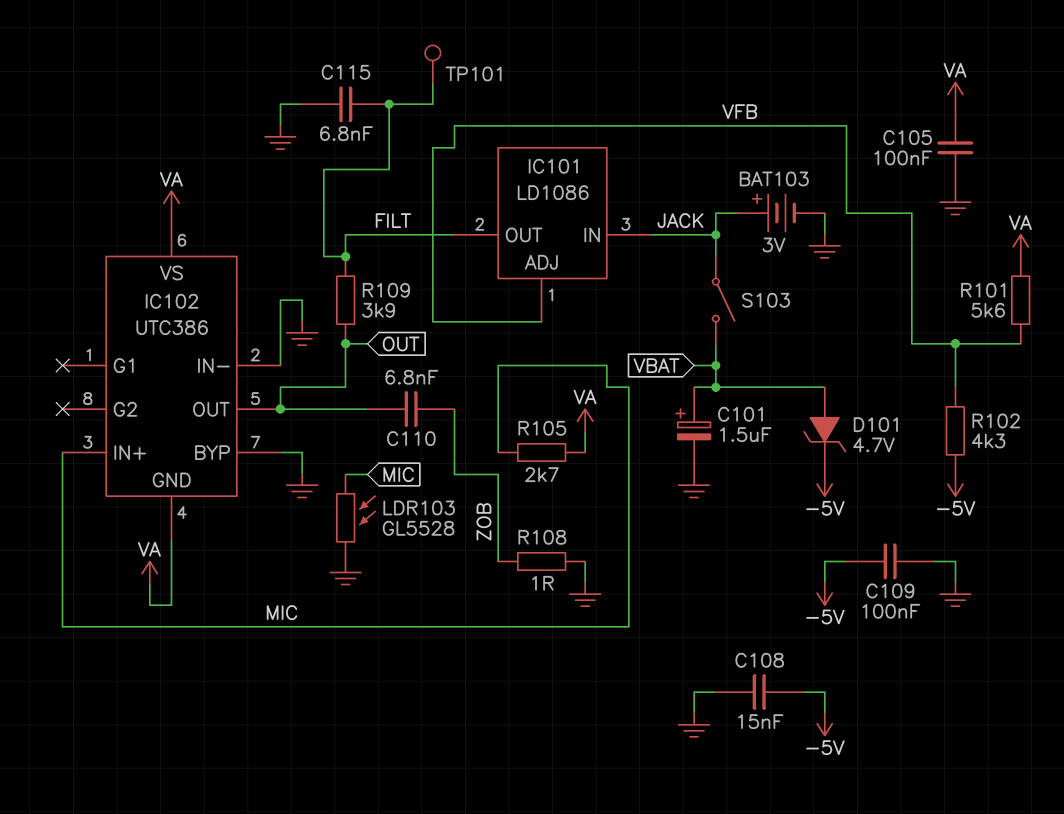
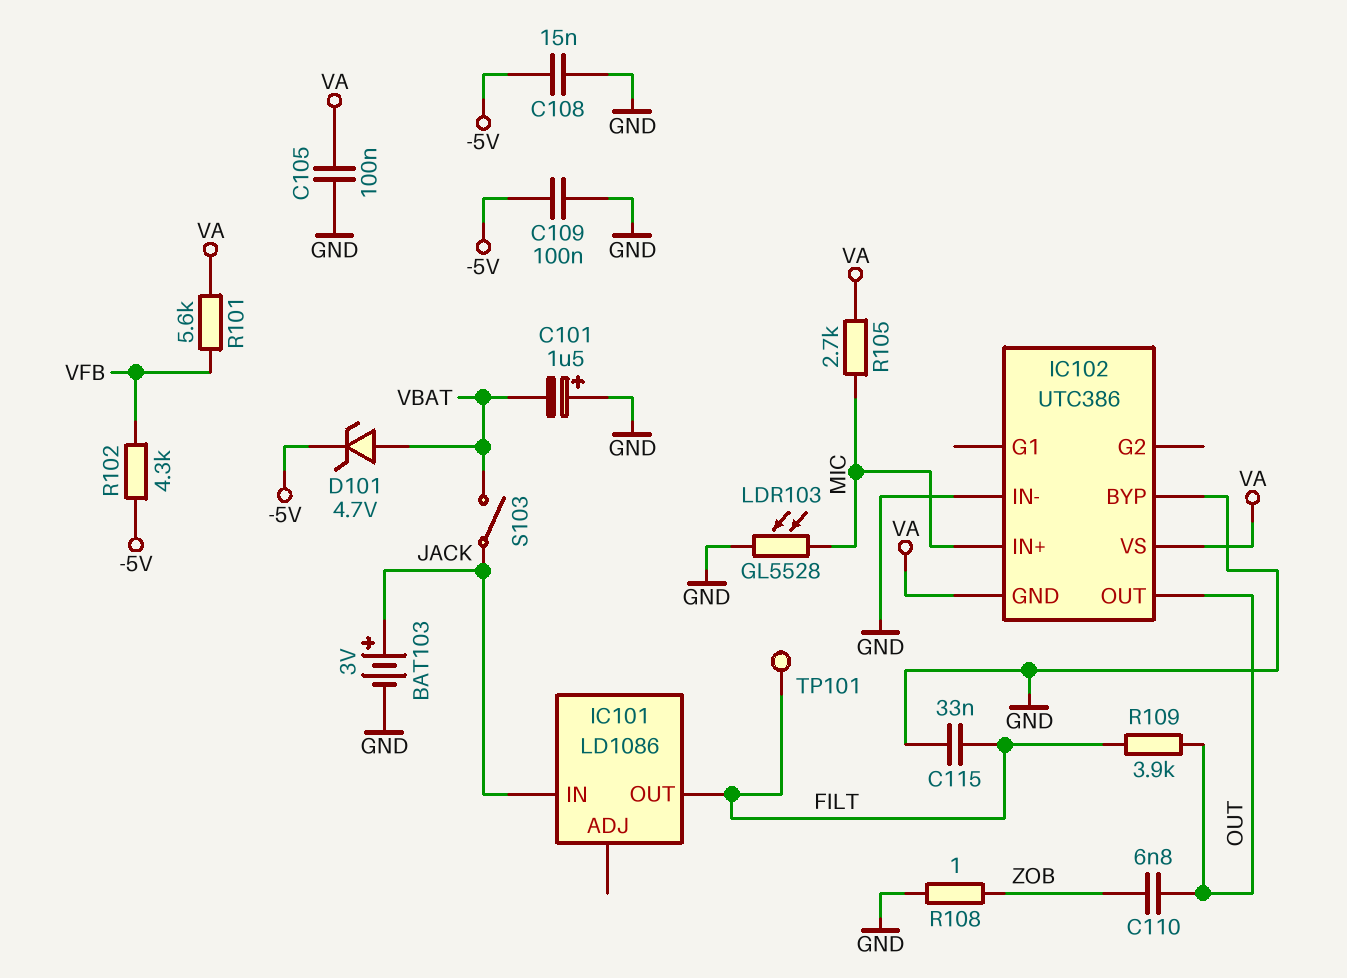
C101: 1.5uF (plus VBAT, minus GND) -> 1.5uF (plus GND, minus VBAT)
C115: 6.8nF (FILT, GND) -> 33nF (FILT, GND)
IC101 pin ADJ: VFB -> none

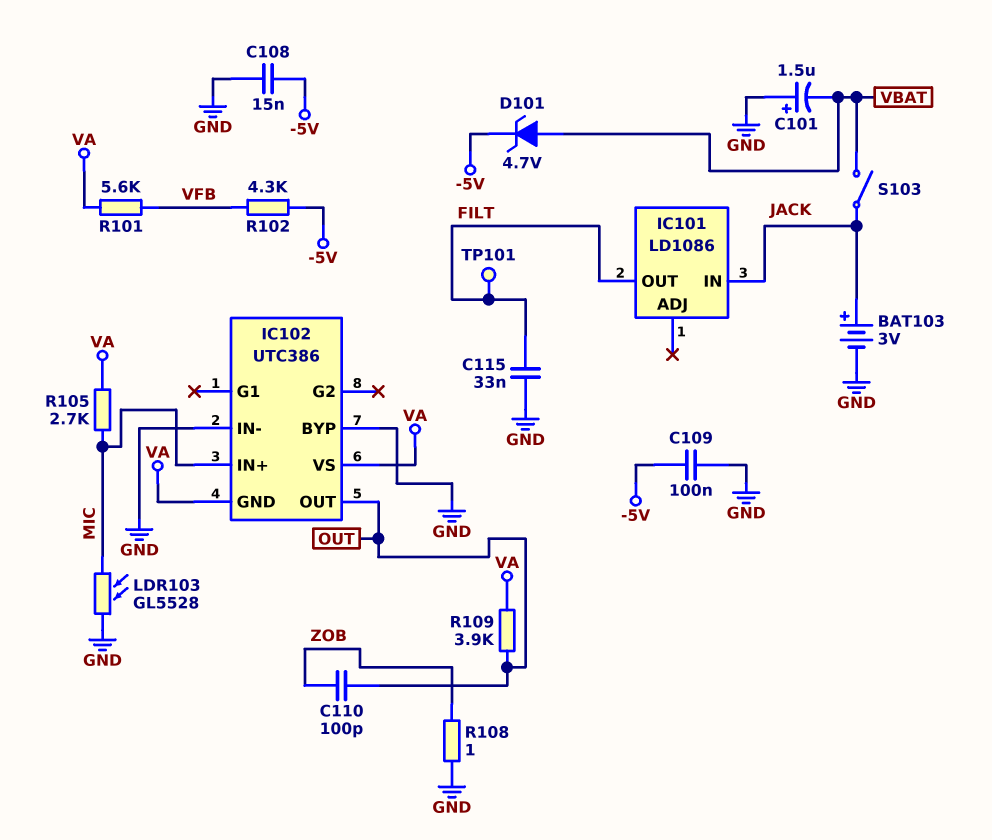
C105: 100nF (GND, VA) -> none
C110: 6.8nF (OUT, ZOB) -> 100pF (OUT, ZOB)
R109: 3.9k (FILT, OUT) -> 3.9k (OUT, VA)

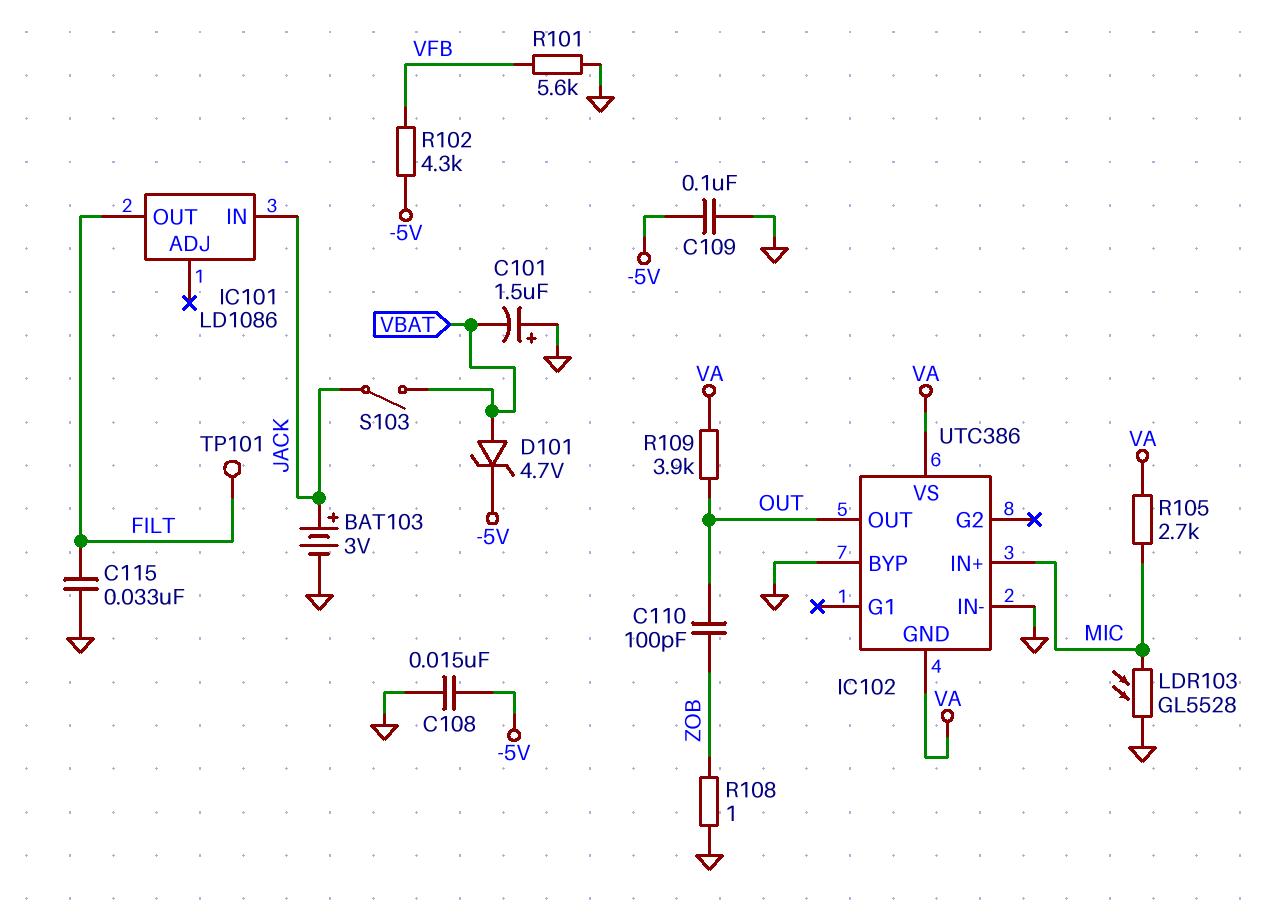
R101: 5.6k (VA, VFB) -> 5.6k (GND, VFB)

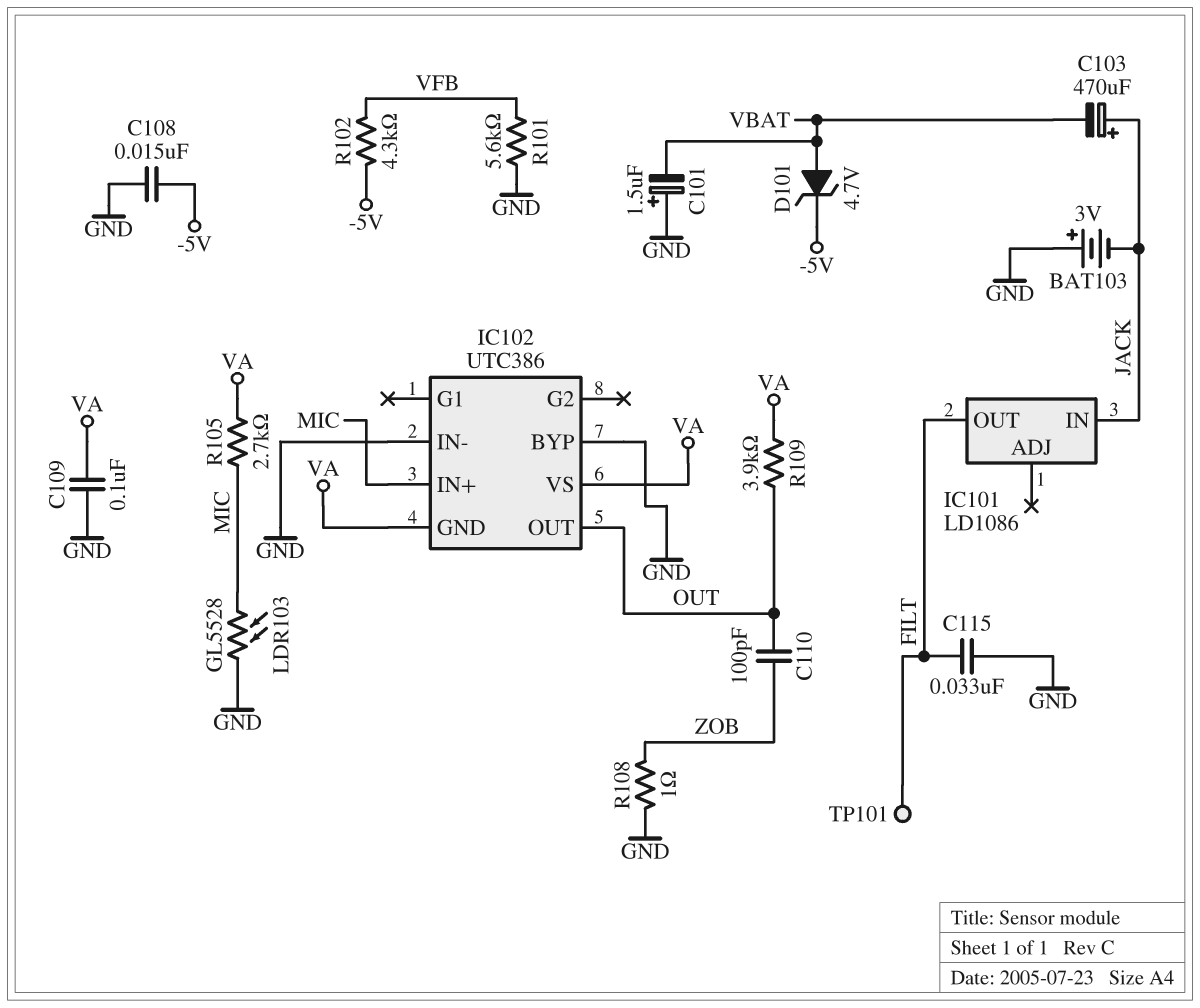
BAT103: 3V (plus JACK, minus GND) -> 3V (plus GND, minus JACK)
C103: none -> 470uF (plus JACK, minus VBAT)
C109: 100nF (-5V, GND) -> 100nF (GND, VA)
S103: switch (JACK, VBAT) -> none

